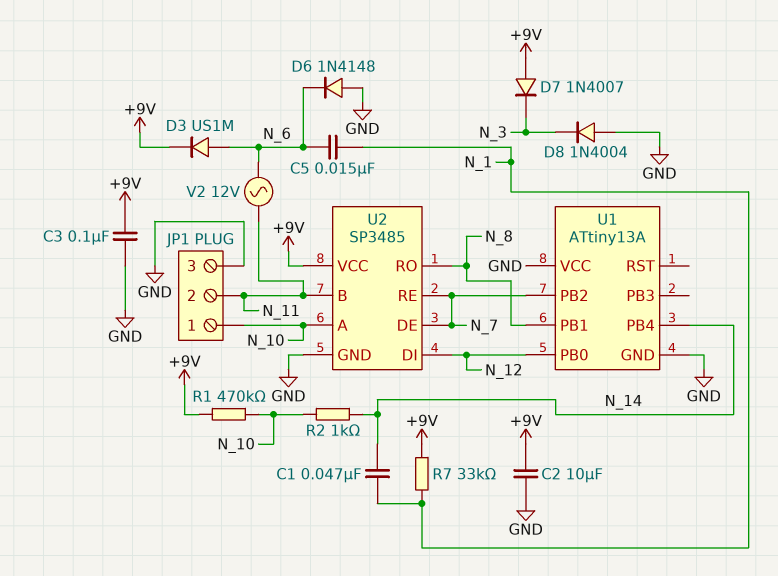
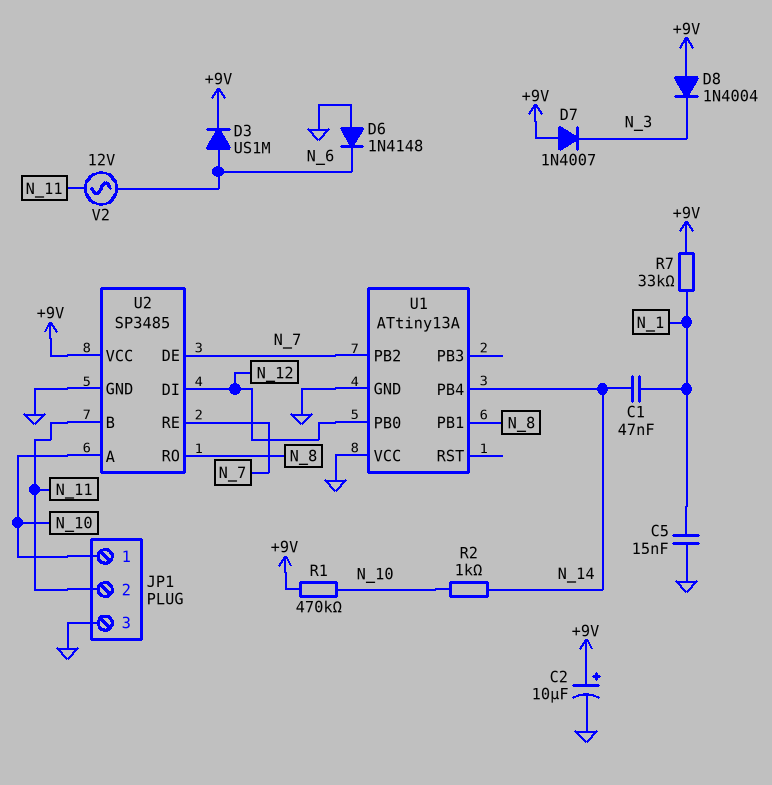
C2: 10uF (+9V, GND) -> 10uF (plus +9V, minus GND)
C3: 100nF (+9V, GND) -> none
C5: 15nF (N_1, N_6) -> 15nF (GND, N_1)
D8: diode 1N4004 (A GND, K N_3) -> diode 1N4004 (A +9V, K N_3)

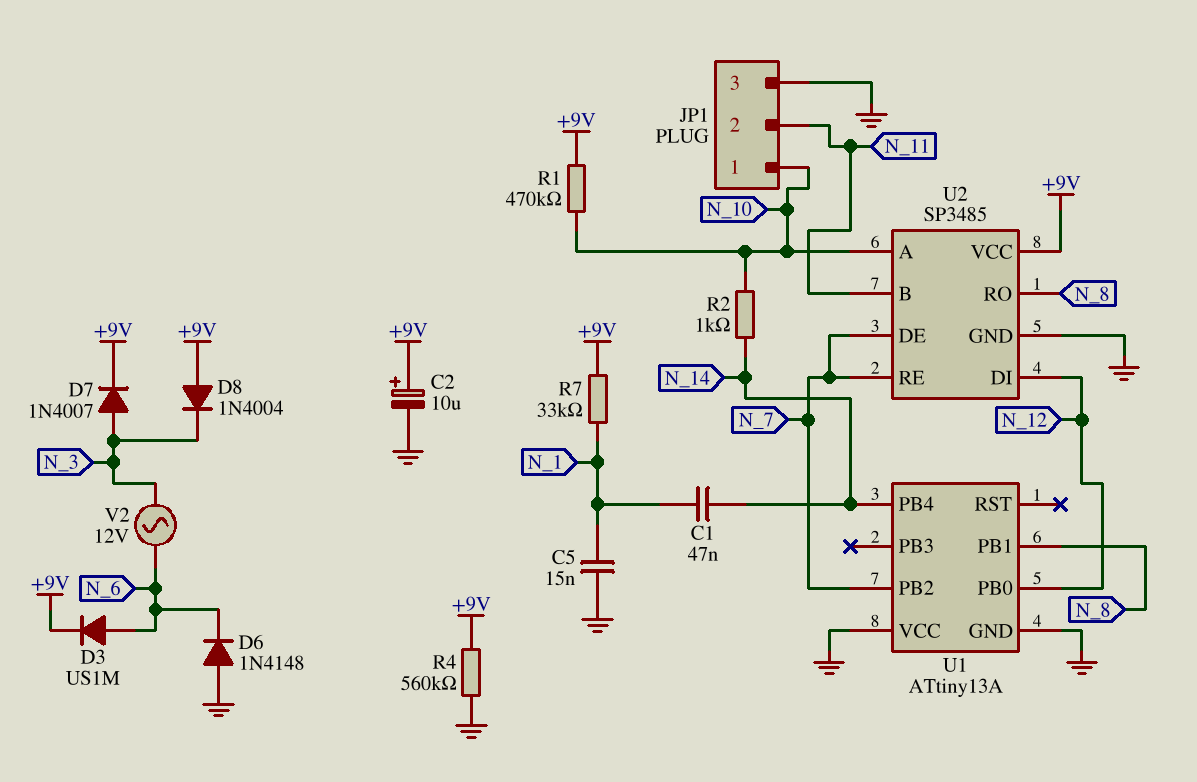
D7: diode 1N4007 (A +9V, K N_3) -> diode 1N4007 (A N_3, K +9V)
R4: none -> 560k (+9V, GND)
V2: AC 12V (N_6, N_11) -> AC 12V (N_3, N_6)

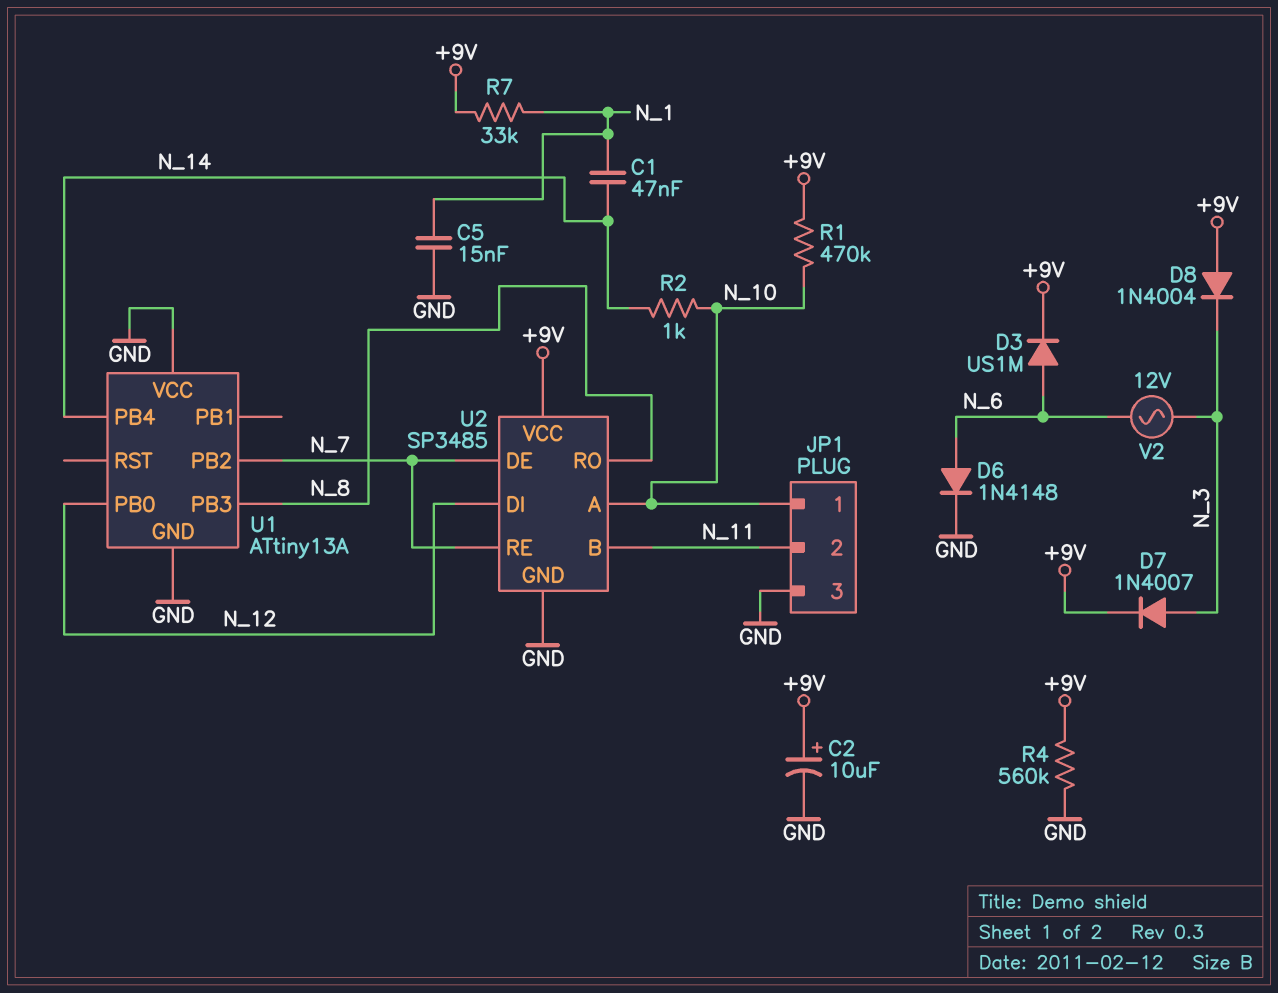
D6: diode 1N4148 (A GND, K N_6) -> diode 1N4148 (A N_6, K GND)
U1 pin PB1: N_8 -> none
U1 pin PB3: none -> N_8

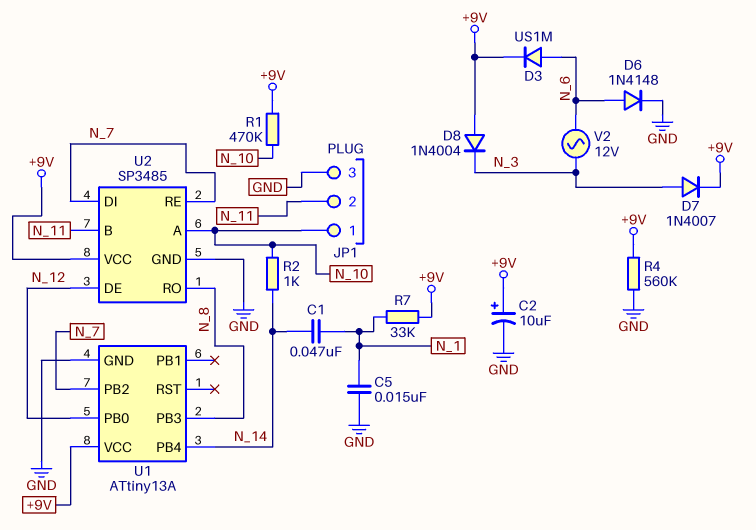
U1 pin VCC: GND -> +9V
U2 pin DE: N_7 -> N_12
U2 pin DI: N_12 -> N_7

